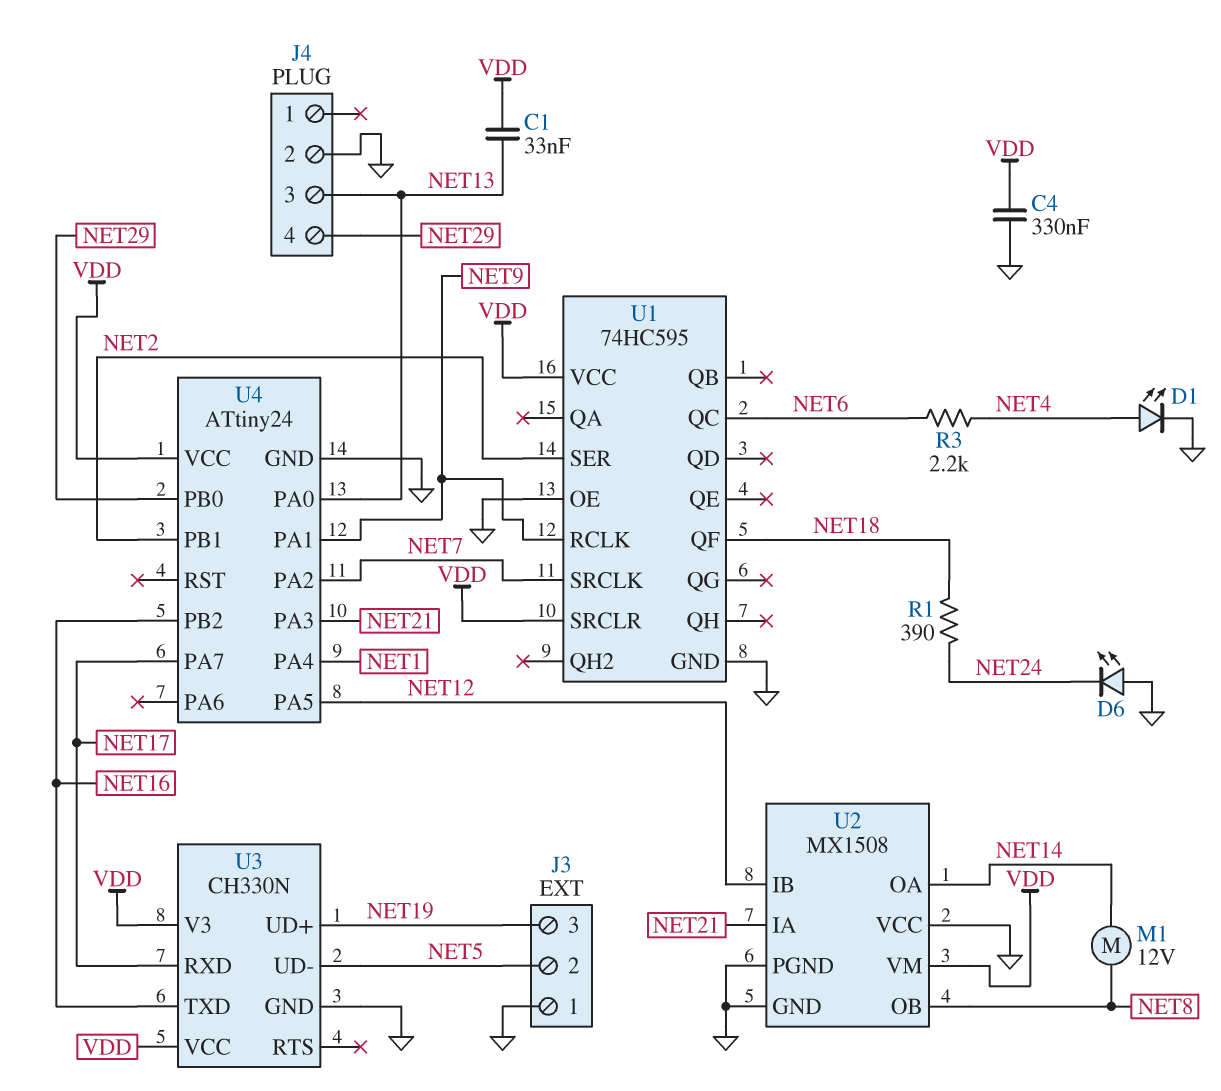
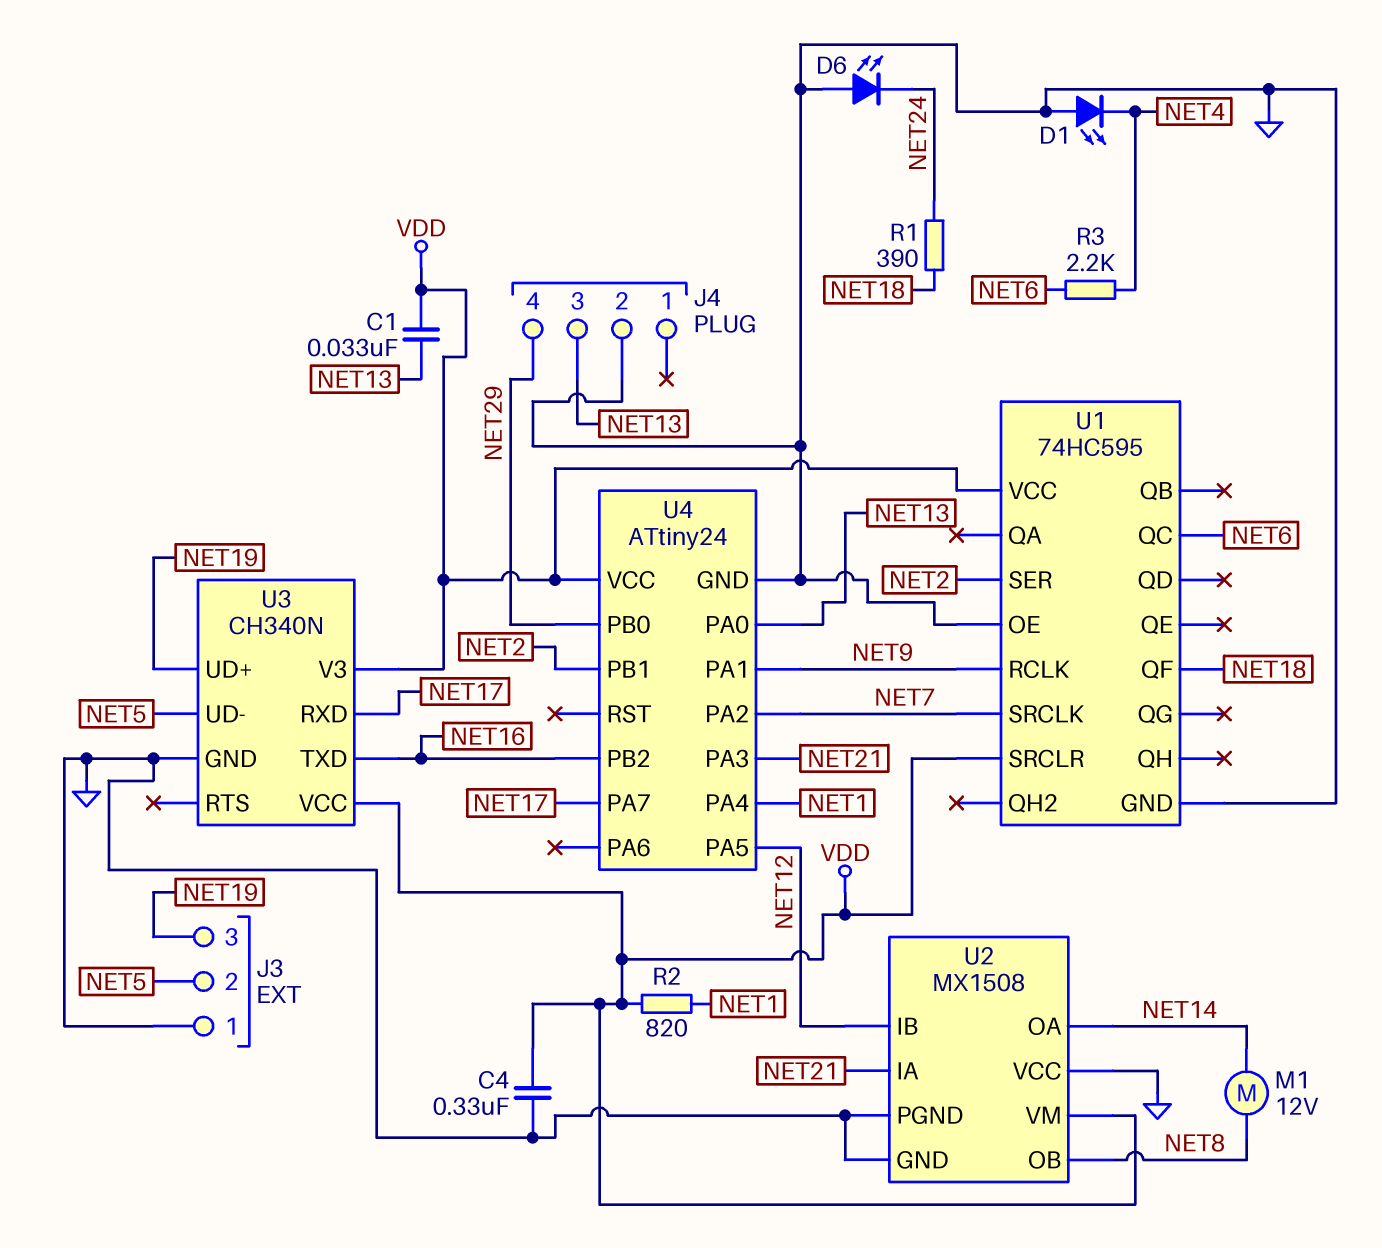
D1: LED (A NET4, K GND) -> LED (A GND, K NET4)
R2: none -> 820 (NET1, VDD)
U3: CH330N -> CH340N

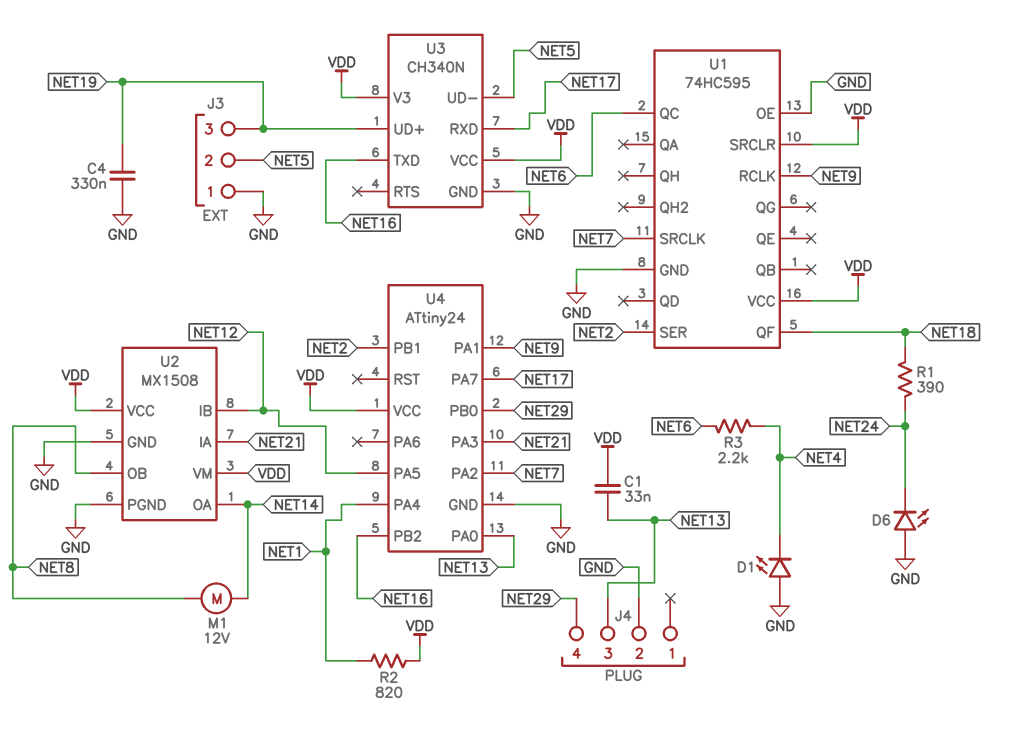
C4: 330nF (GND, VDD) -> 330nF (GND, NET19)
U2 pin VCC: GND -> VDD

